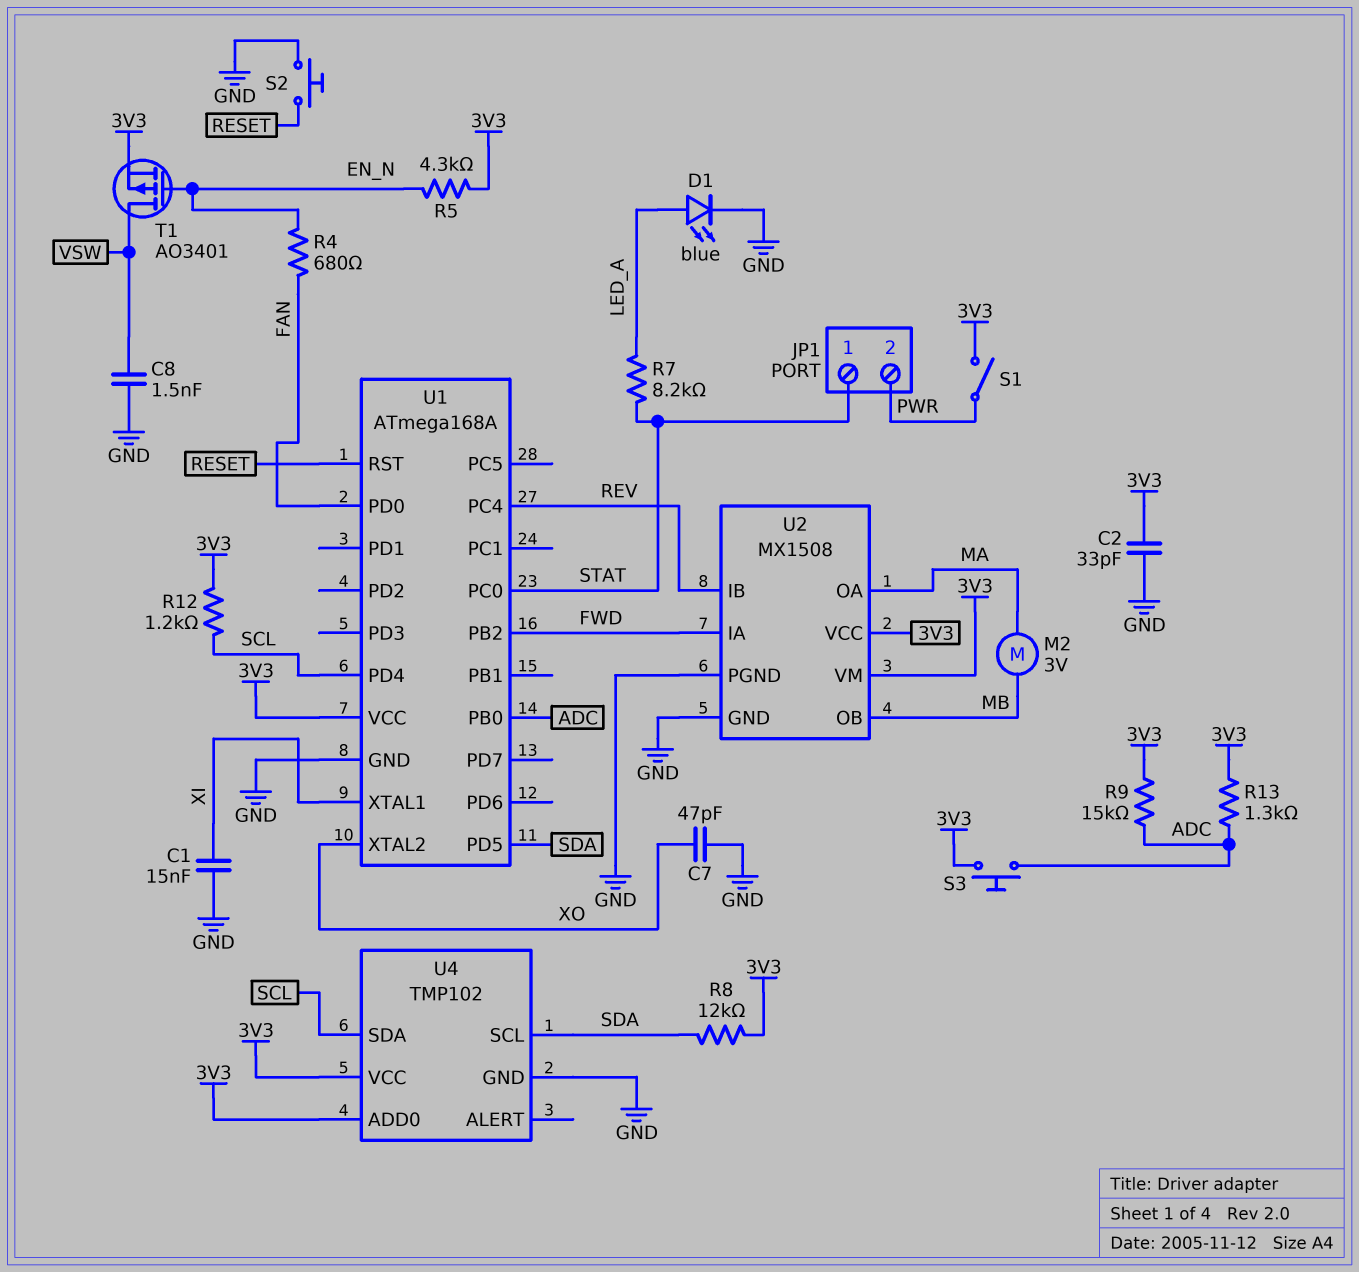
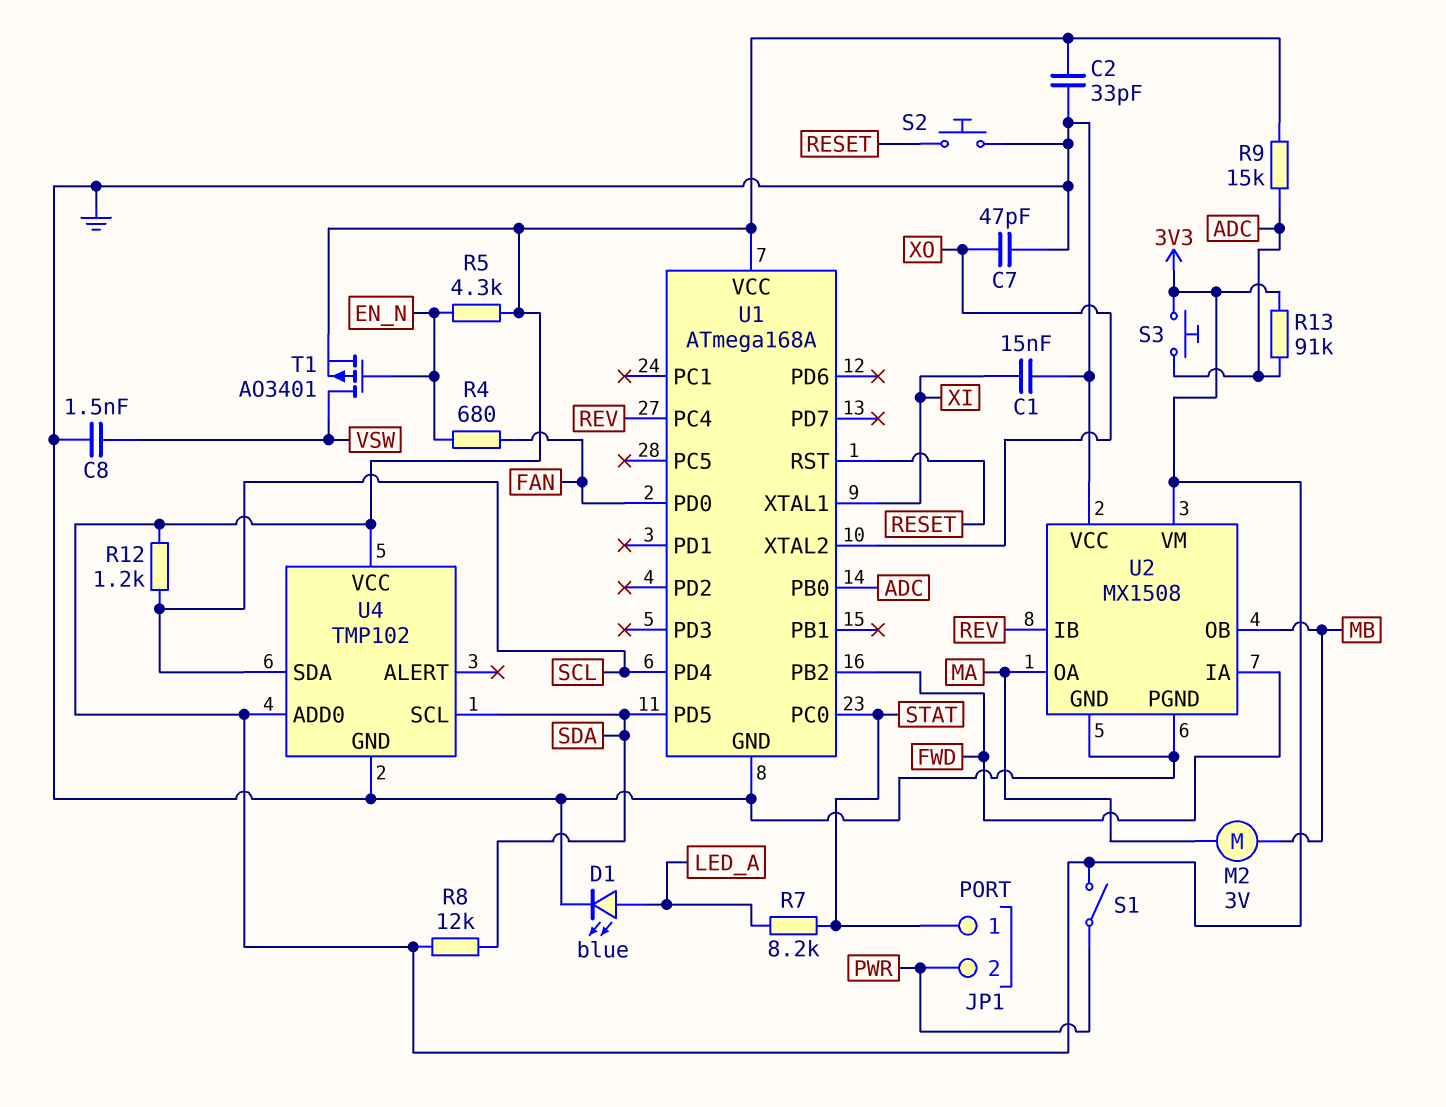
R13: 1.3k (3V3, ADC) -> 91k (3V3, ADC)
U2 pin VCC: 3V3 -> GND

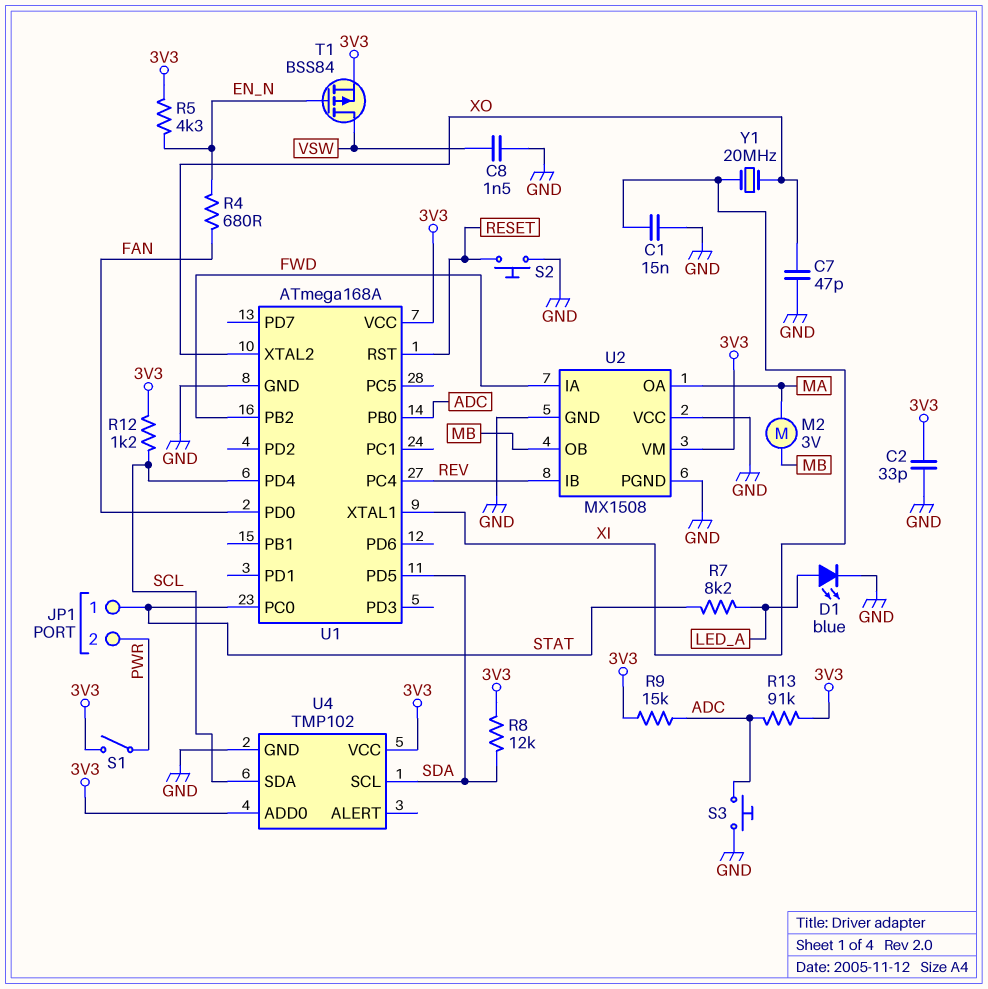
S3: button (3V3, ADC) -> button (ADC, GND)
T1: PMOS AO3401 (G EN_N, D VSW, S 3V3) -> PMOS BSS84 (G EN_N, D VSW, S 3V3)
Y1: none -> 20MHz (XI, XO)

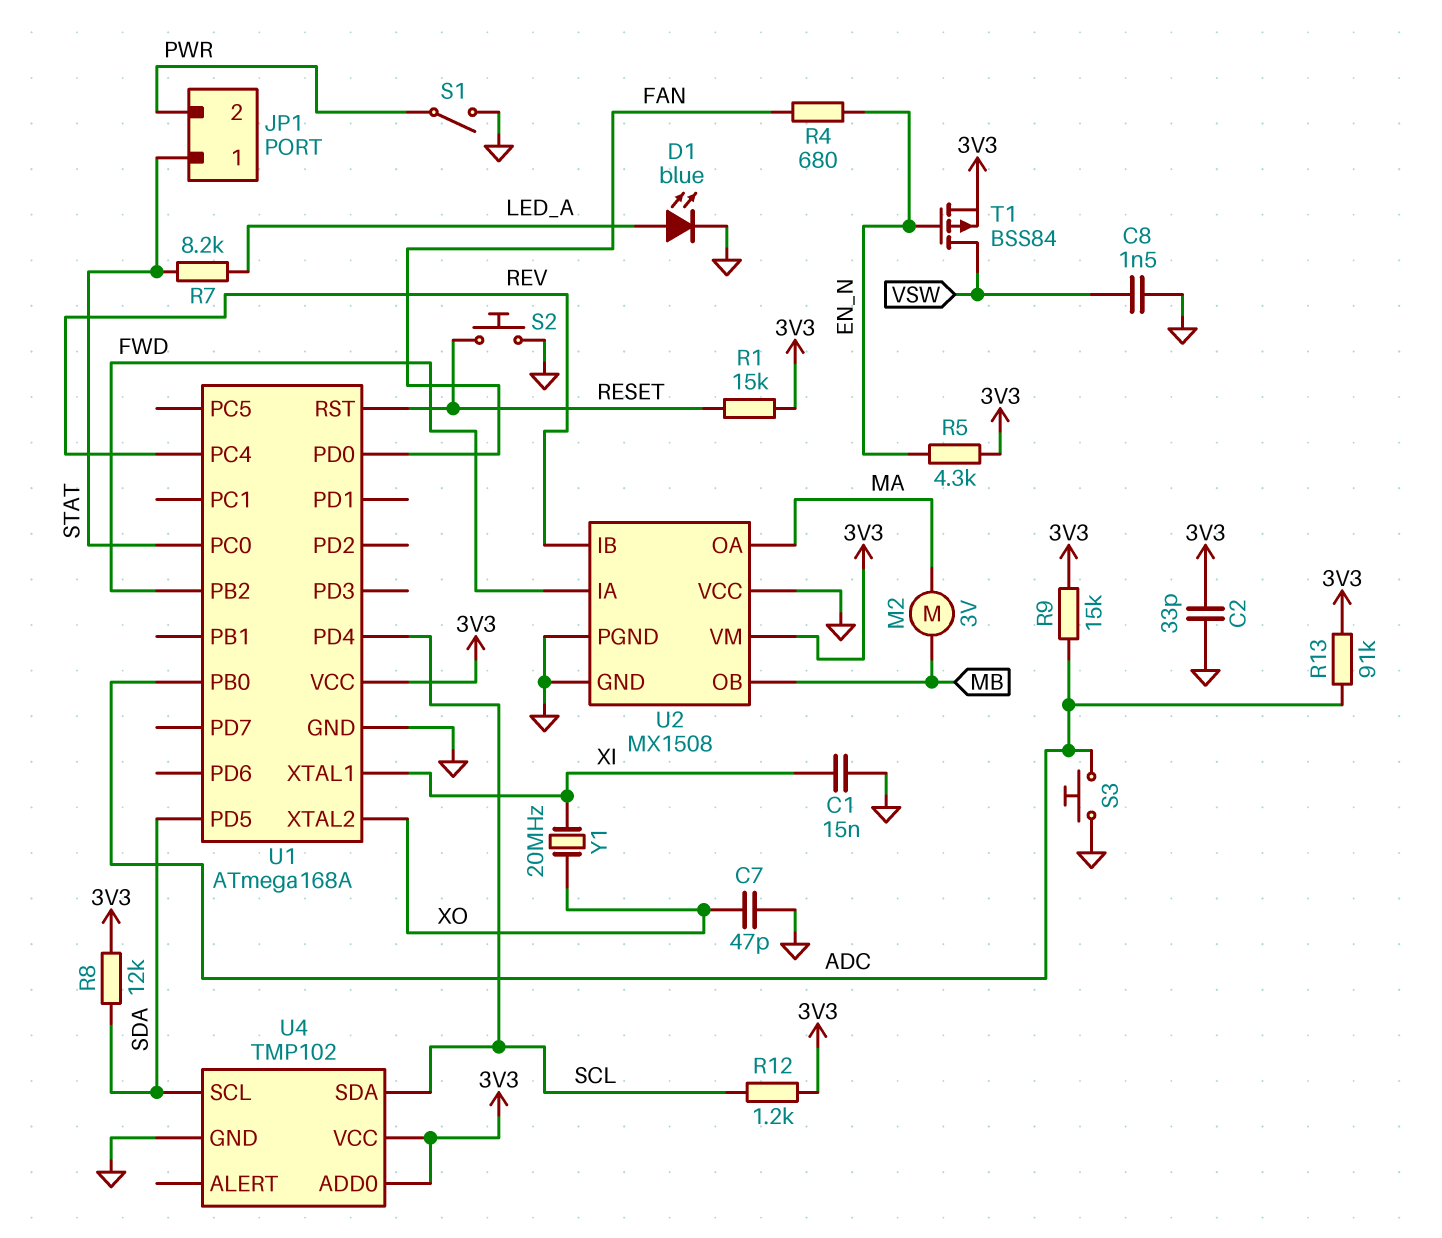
R1: none -> 15k (3V3, RESET)
S1: switch (3V3, PWR) -> switch (GND, PWR)

